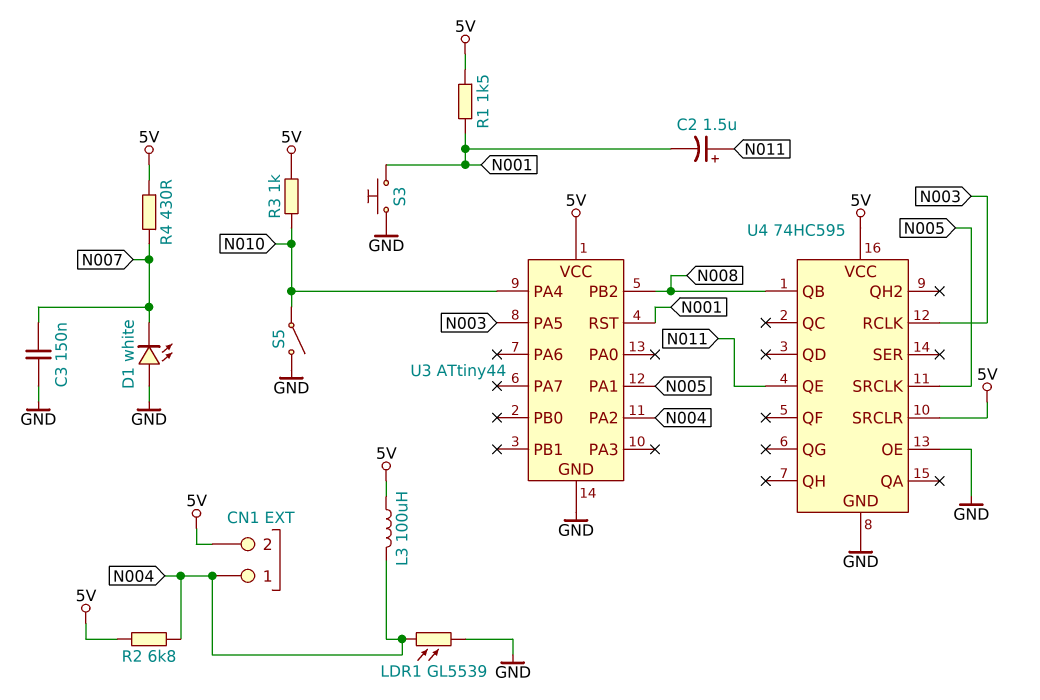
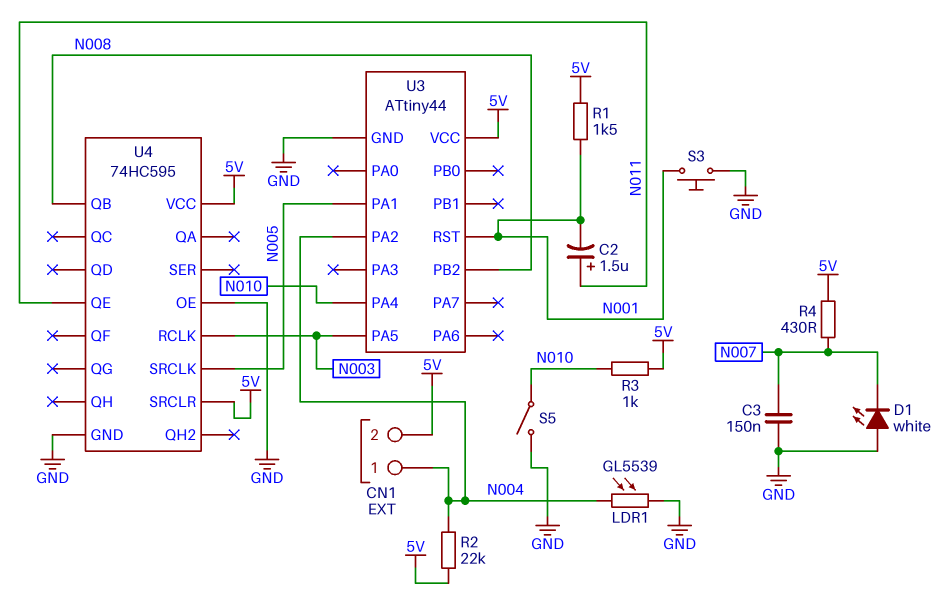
L3: 100uH (5V, N004) -> none
R2: 6.8k (5V, N004) -> 22k (5V, N004)

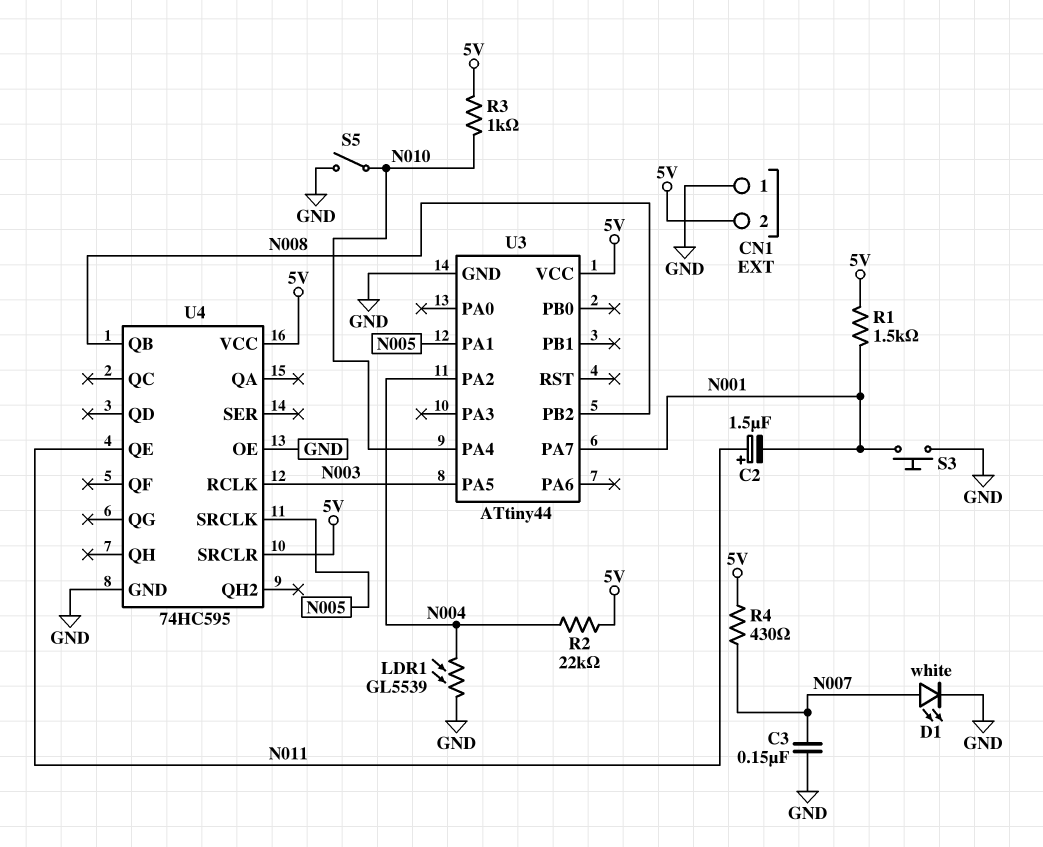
CN1 pin 1: N004 -> GND
D1: LED white (A GND, K N007) -> LED white (A N007, K GND)
U3 pin PA7: none -> N001
U3 pin RST: N001 -> none

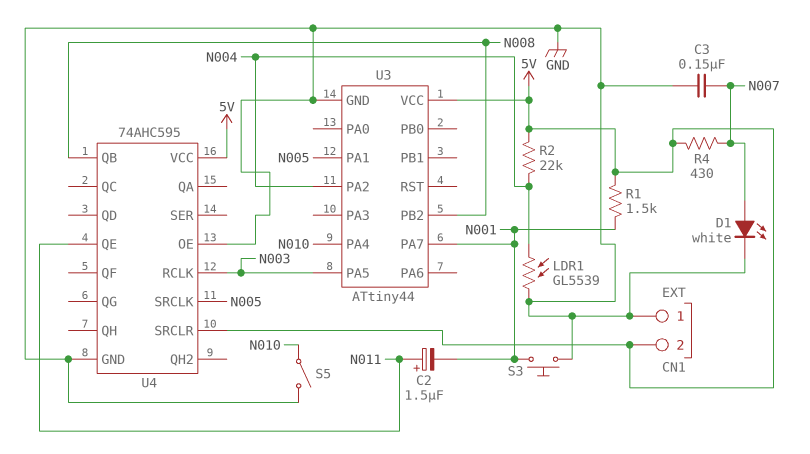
R3: 1k (5V, N010) -> none
U4: 74HC595 -> 74AHC595

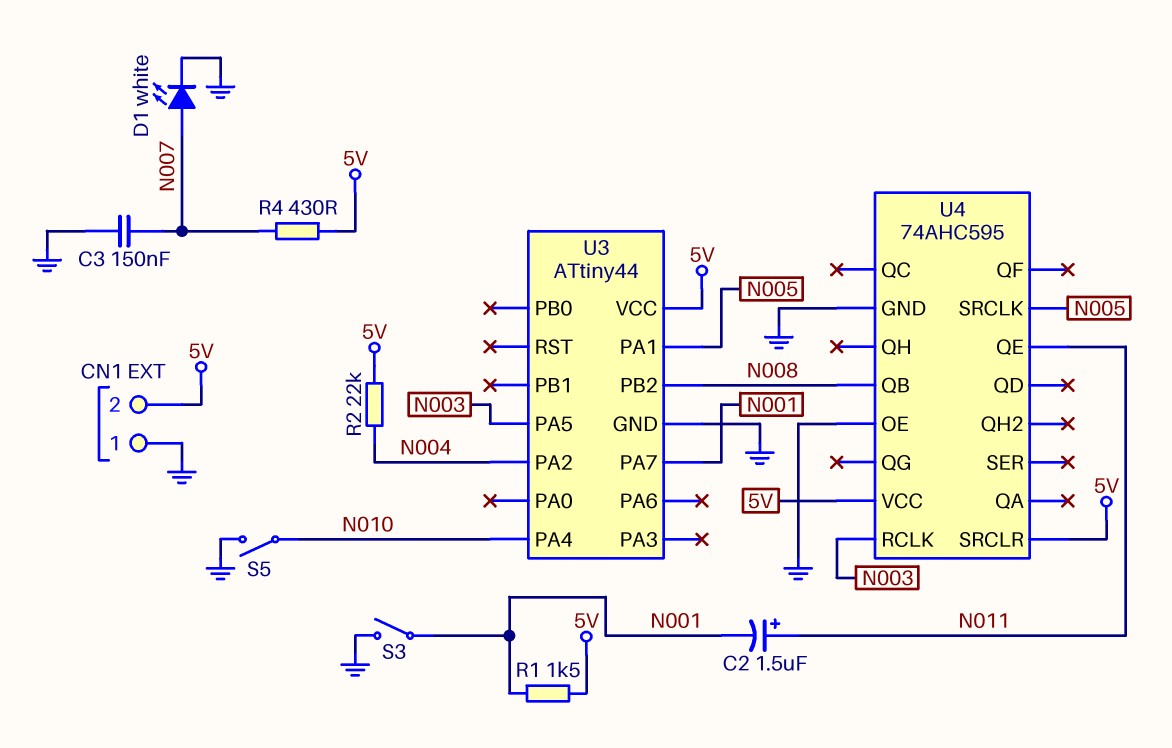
LDR1: GL5539 (GND, N004) -> none
S3: button (GND, N001) -> switch (GND, N001)

